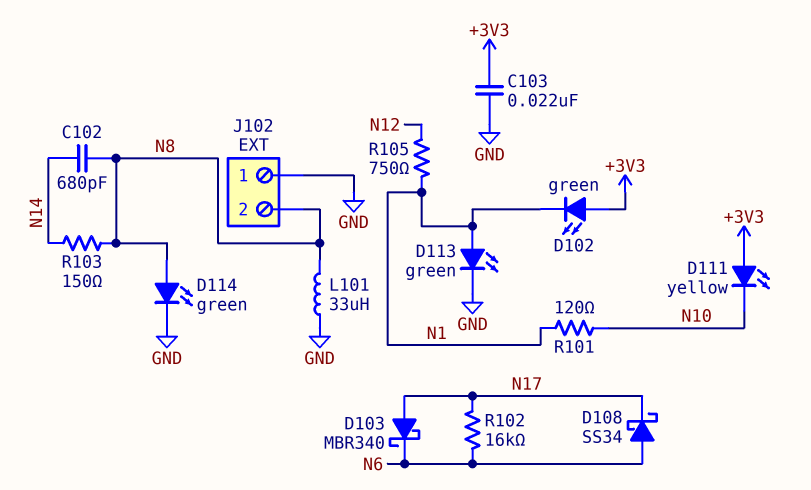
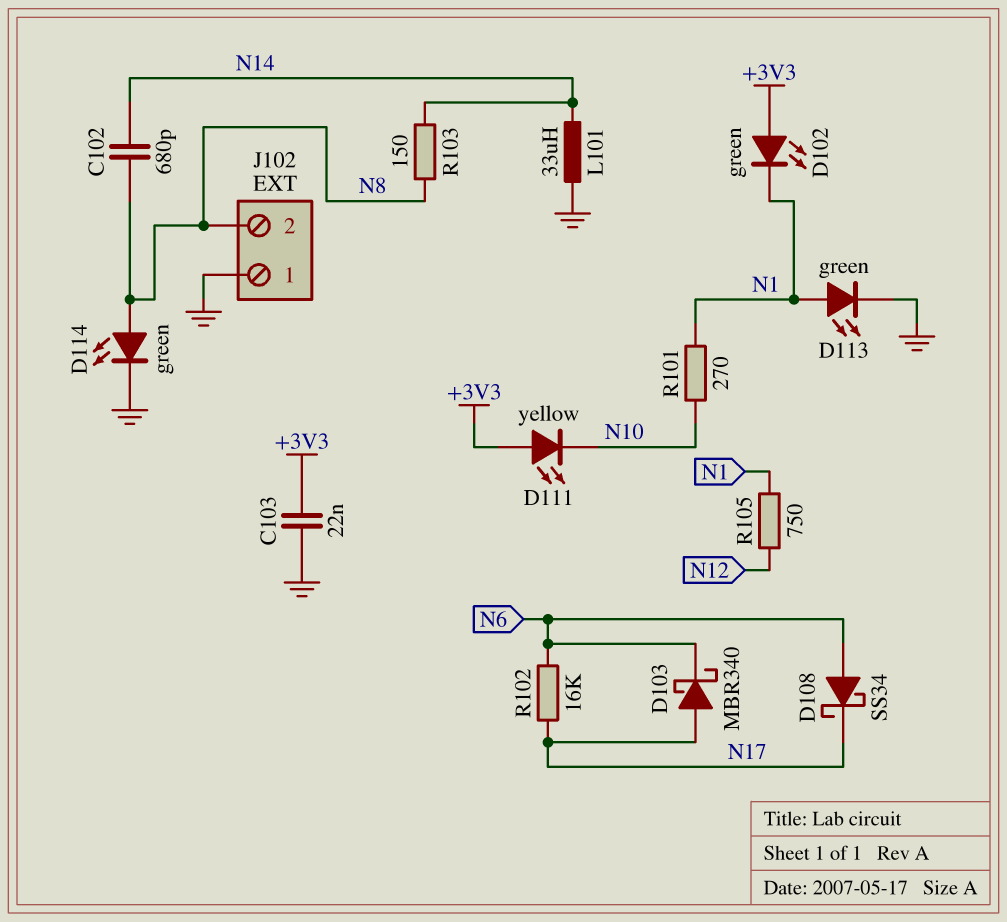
L101: 33uH (GND, N8) -> 33uH (GND, N14)
R101: 120 (N1, N10) -> 270 (N1, N10)

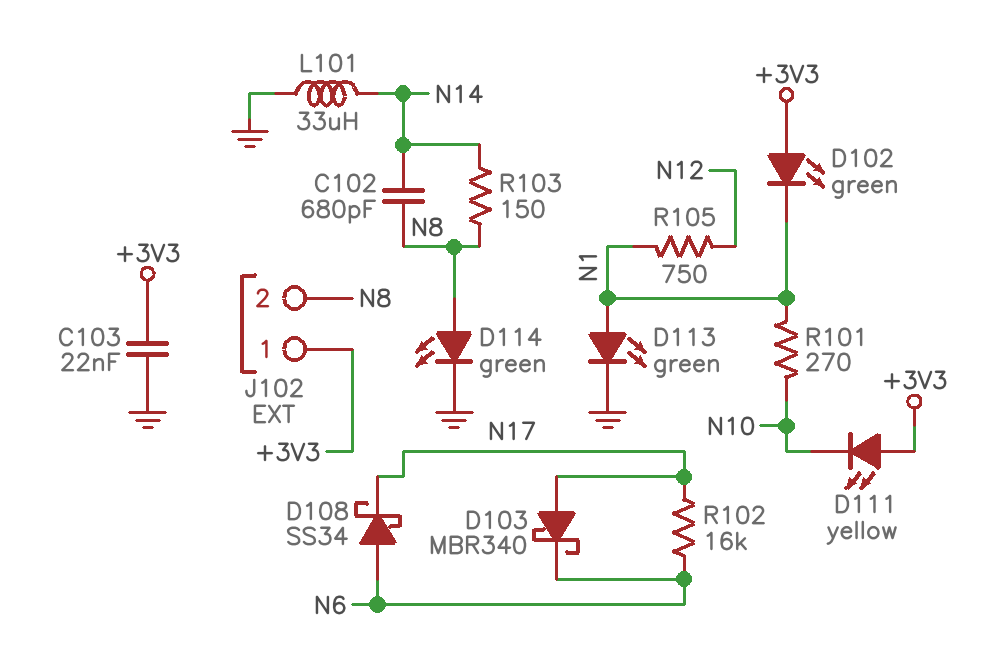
J102 pin 1: GND -> +3V3

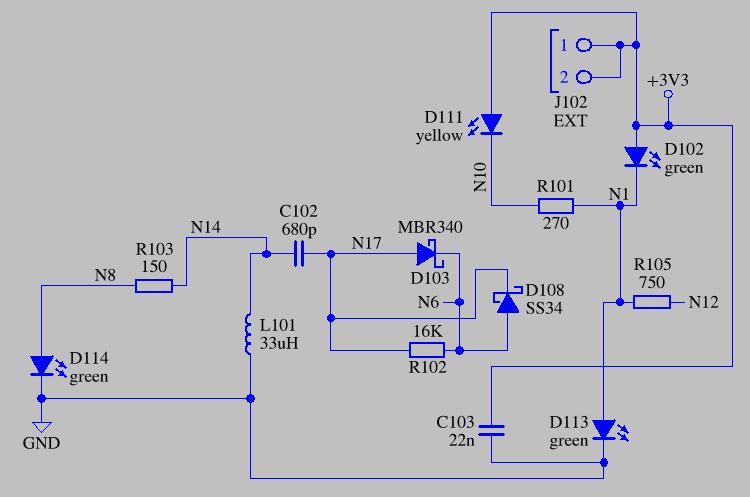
C102: 680pF (N8, N14) -> 680pF (N14, N17)
J102 pin 2: N8 -> +3V3

